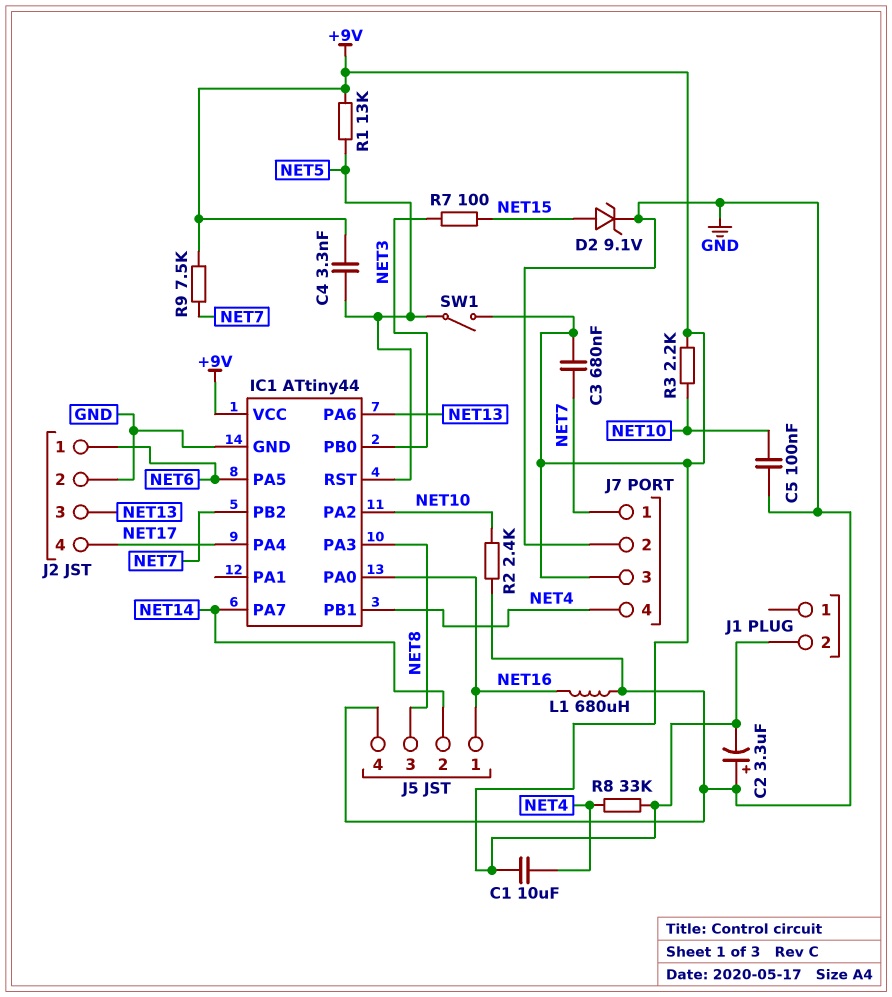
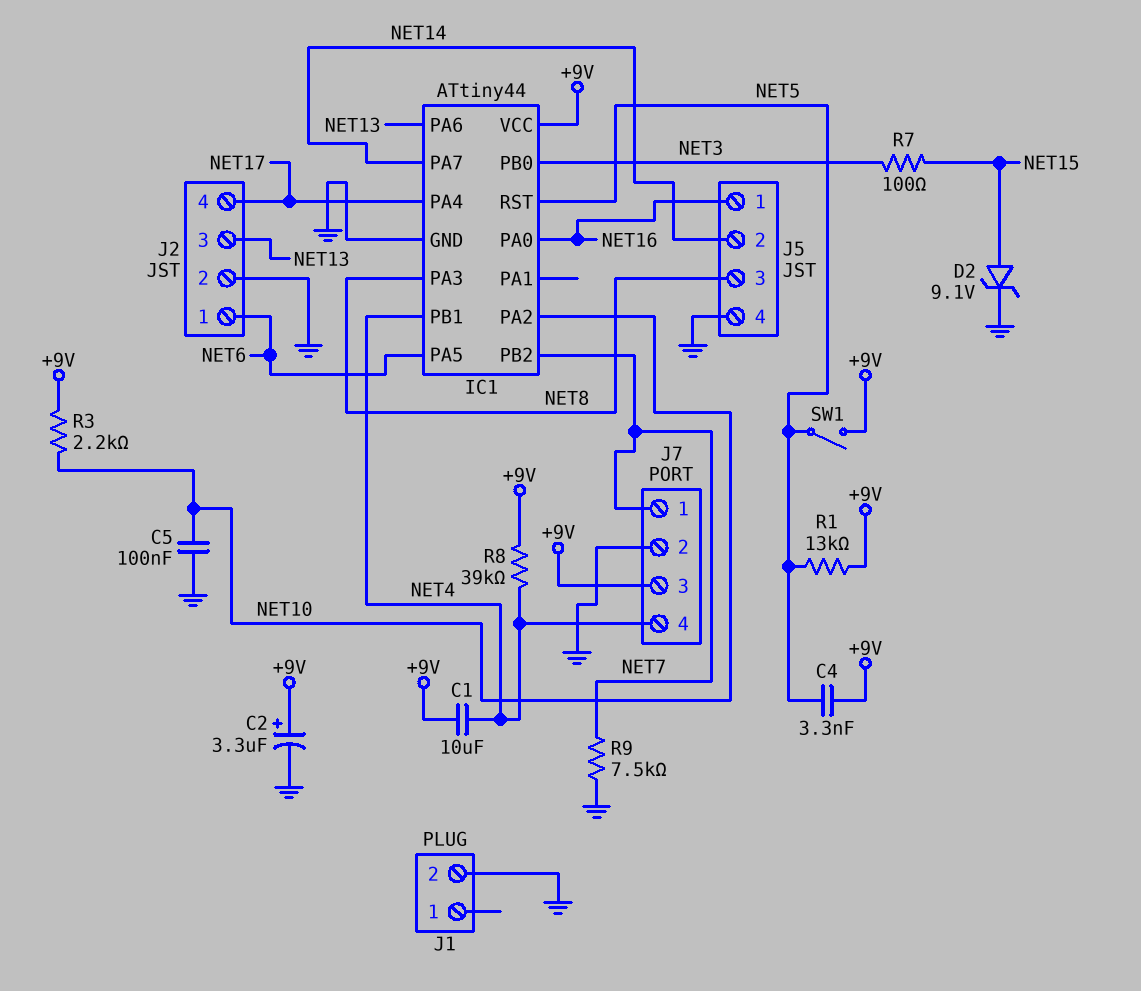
C2: 3.3uF (plus GND, minus +9V) -> 3.3uF (plus +9V, minus GND)
C3: 680nF (+9V, NET7) -> none
J1 pin 2: +9V -> GND
L1: 680uH (GND, NET16) -> none
R2: 2.4k (GND, NET10) -> none
R8: 33k (+9V, NET4) -> 39k (+9V, NET4)
R9: 7.5k (+9V, NET7) -> 7.5k (GND, NET7)

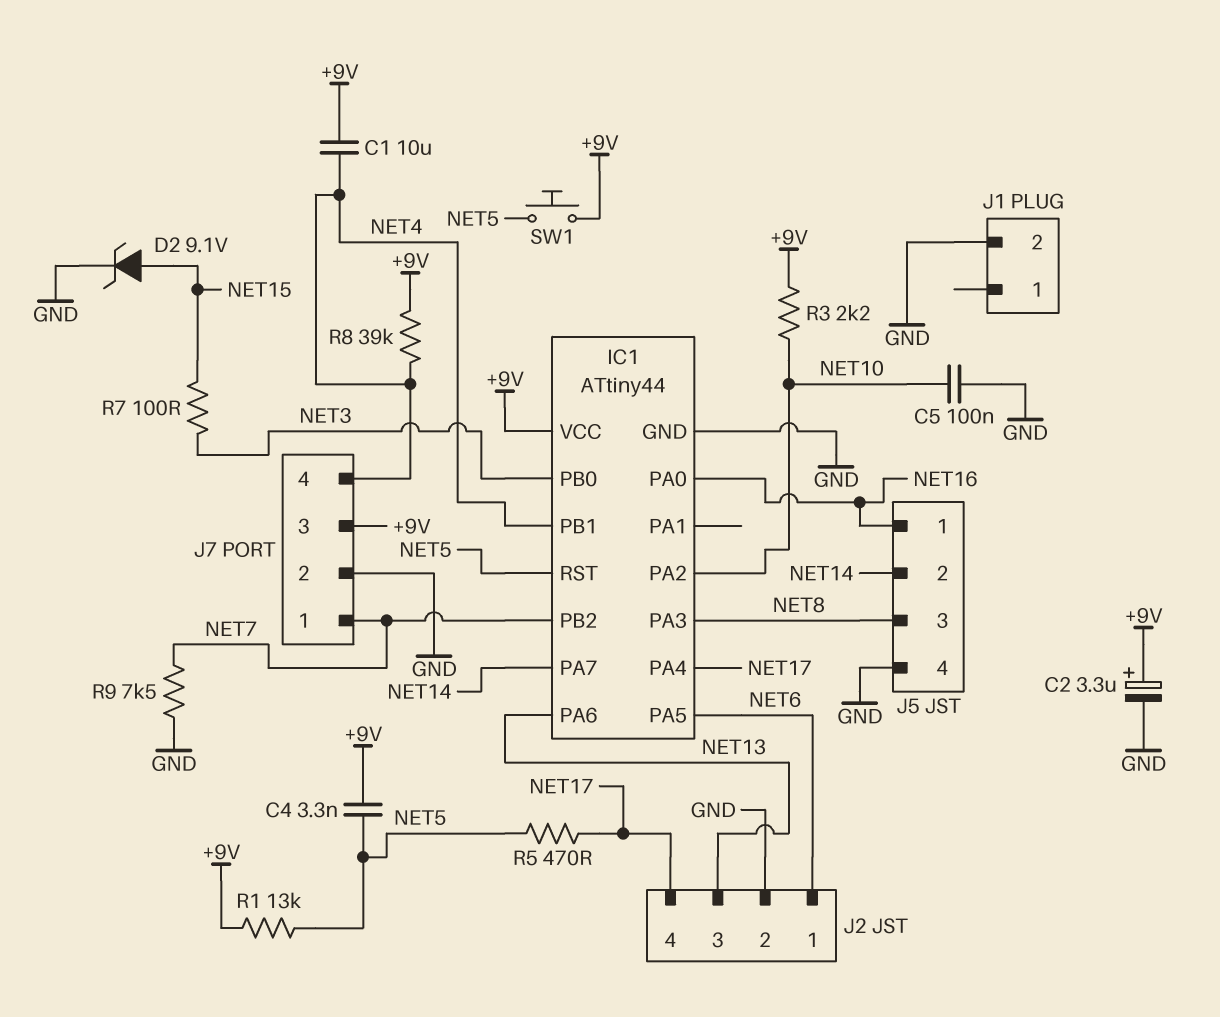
R5: none -> 470 (NET5, NET17)
SW1: switch (+9V, NET5) -> button (+9V, NET5)

